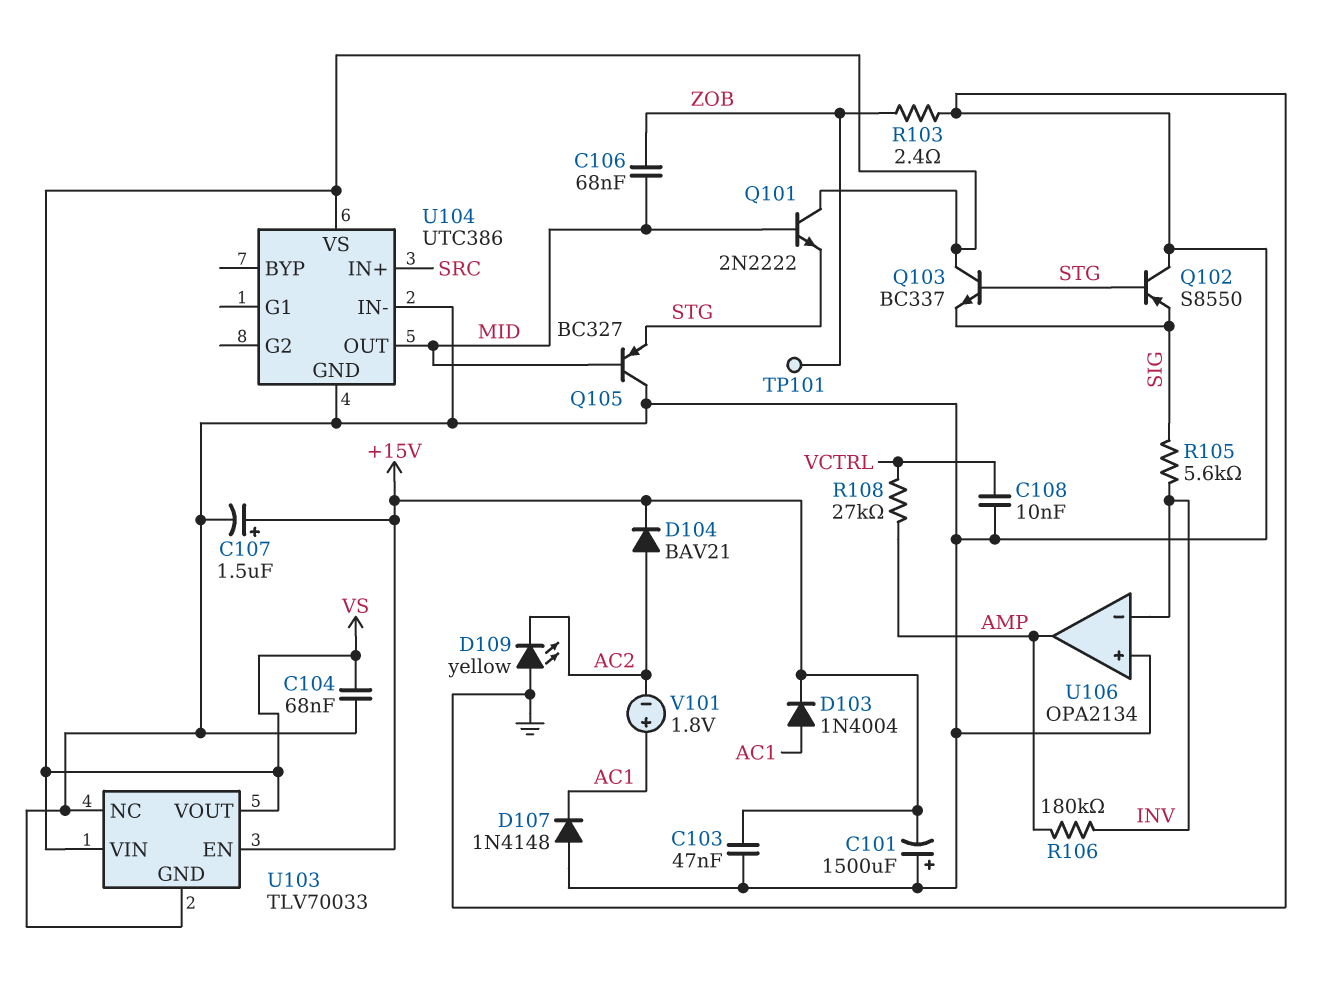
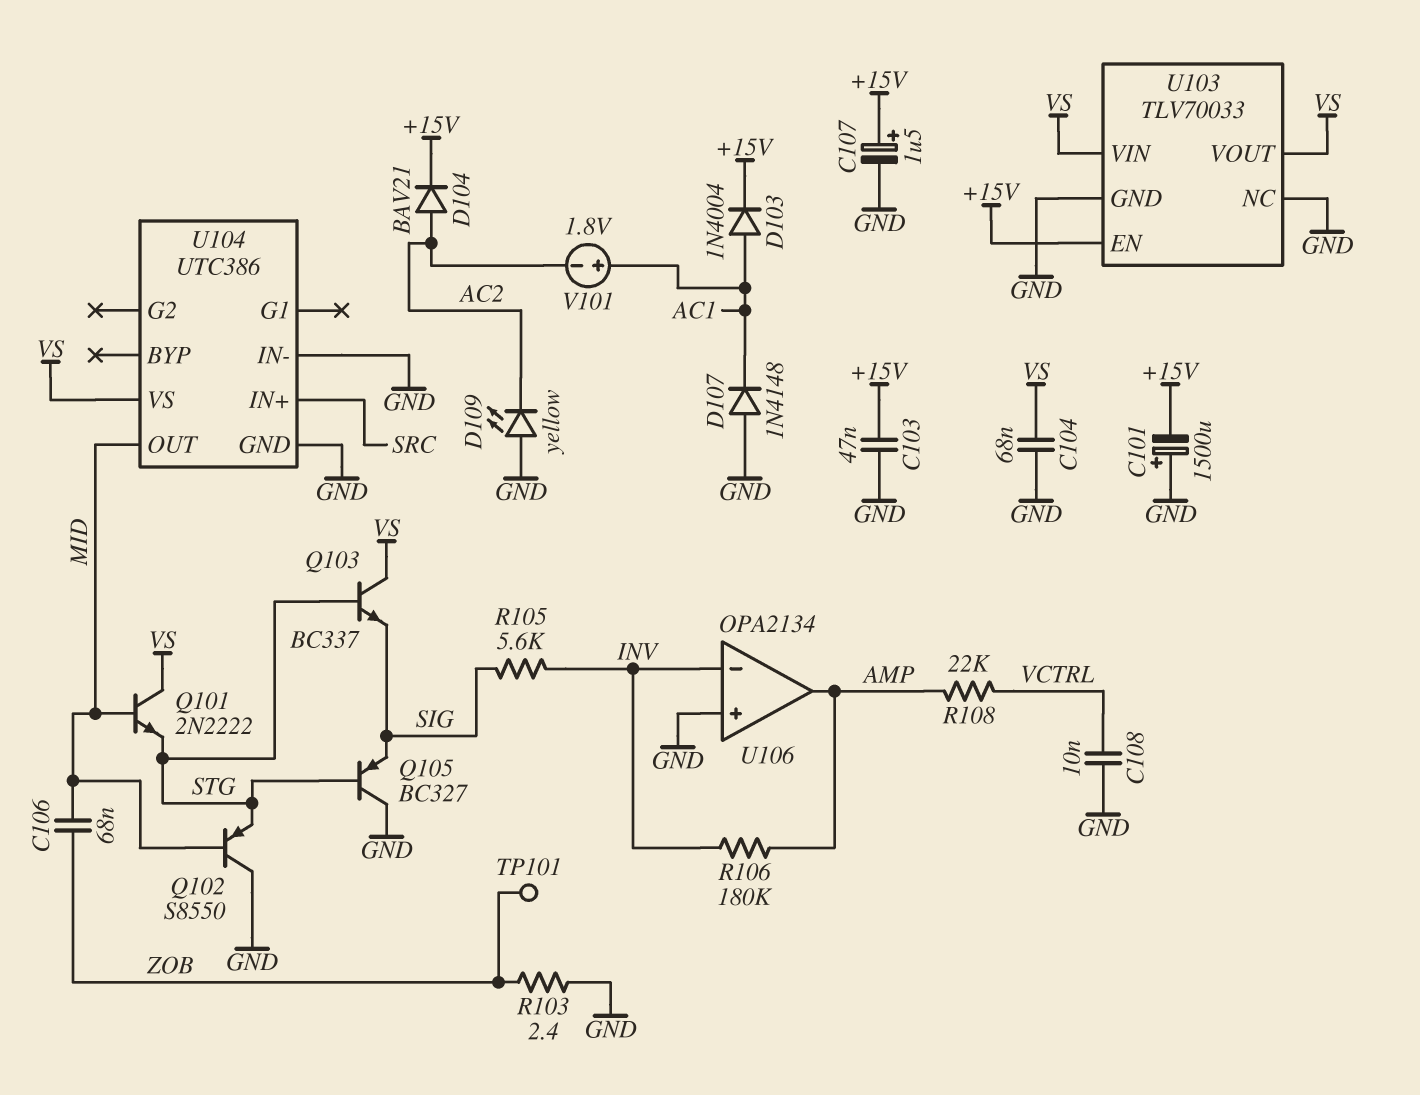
Q102: PNP S8550 (B STG, C GND, E SIG) -> PNP S8550 (B MID, C GND, E STG)
Q105: PNP BC327 (B MID, C GND, E STG) -> PNP BC327 (B STG, C GND, E SIG)
R108: 27k (AMP, VCTRL) -> 22k (AMP, VCTRL)

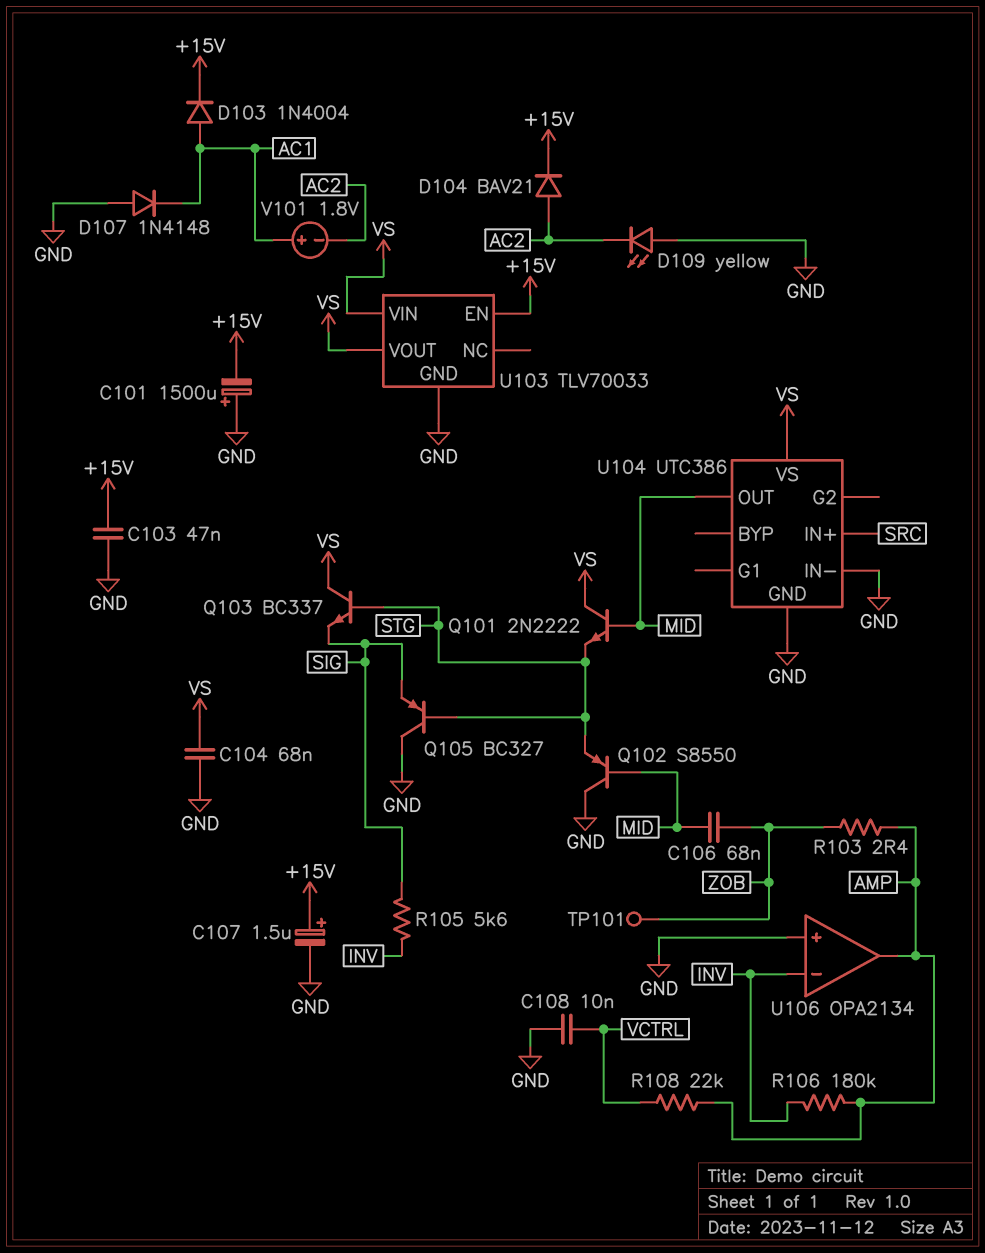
R103: 2.4 (GND, ZOB) -> 2.4 (AMP, ZOB)
U103 pin NC: GND -> none

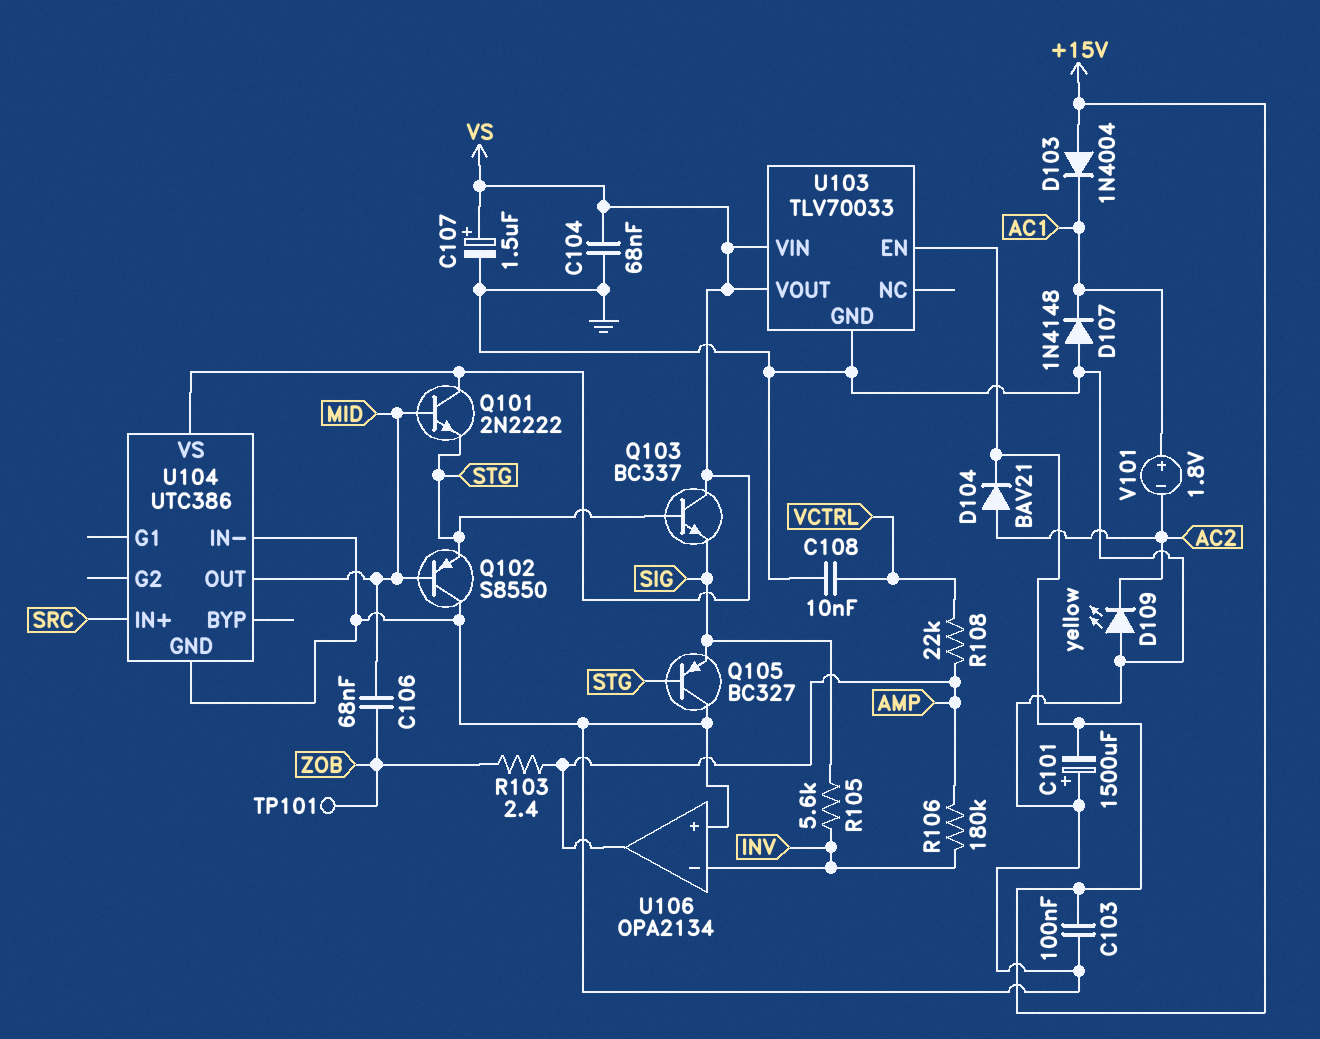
C103: 47nF (+15V, GND) -> 100nF (+15V, GND)
C107: 1.5uF (plus +15V, minus GND) -> 1.5uF (plus VS, minus GND)
D103: diode 1N4004 (A AC1, K +15V) -> diode 1N4004 (A +15V, K AC1)

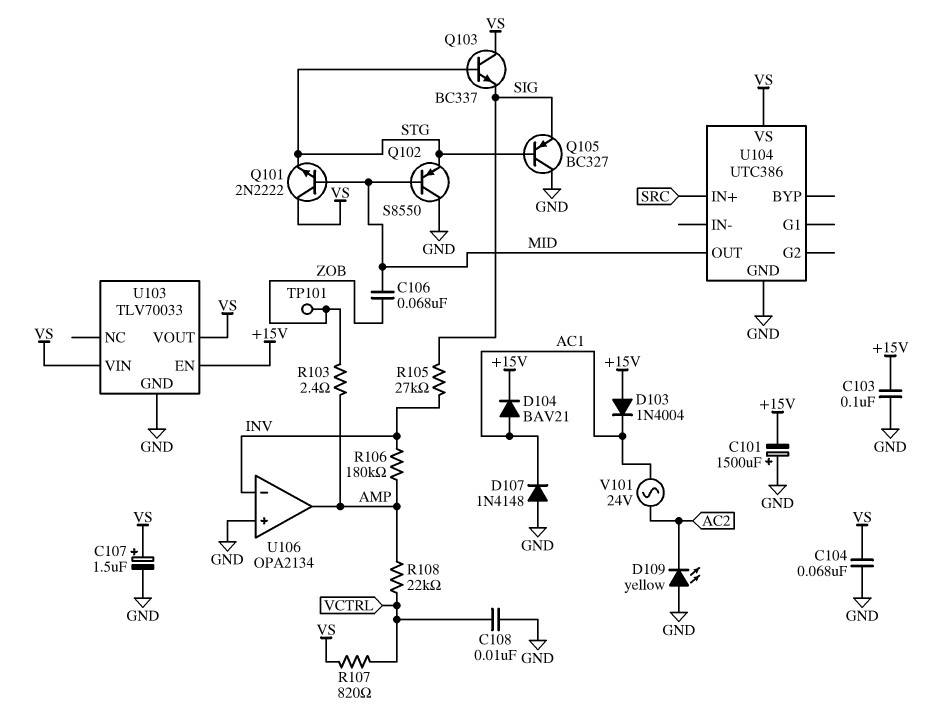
D104: diode BAV21 (A AC2, K +15V) -> diode BAV21 (A AC1, K +15V)
R105: 5.6k (INV, SIG) -> 27k (INV, SIG)
R107: none -> 820 (VCTRL, VS)
U104 pin IN-: GND -> none
V101: 1.8V (plus AC1, minus AC2) -> AC 24V (AC1, AC2)

